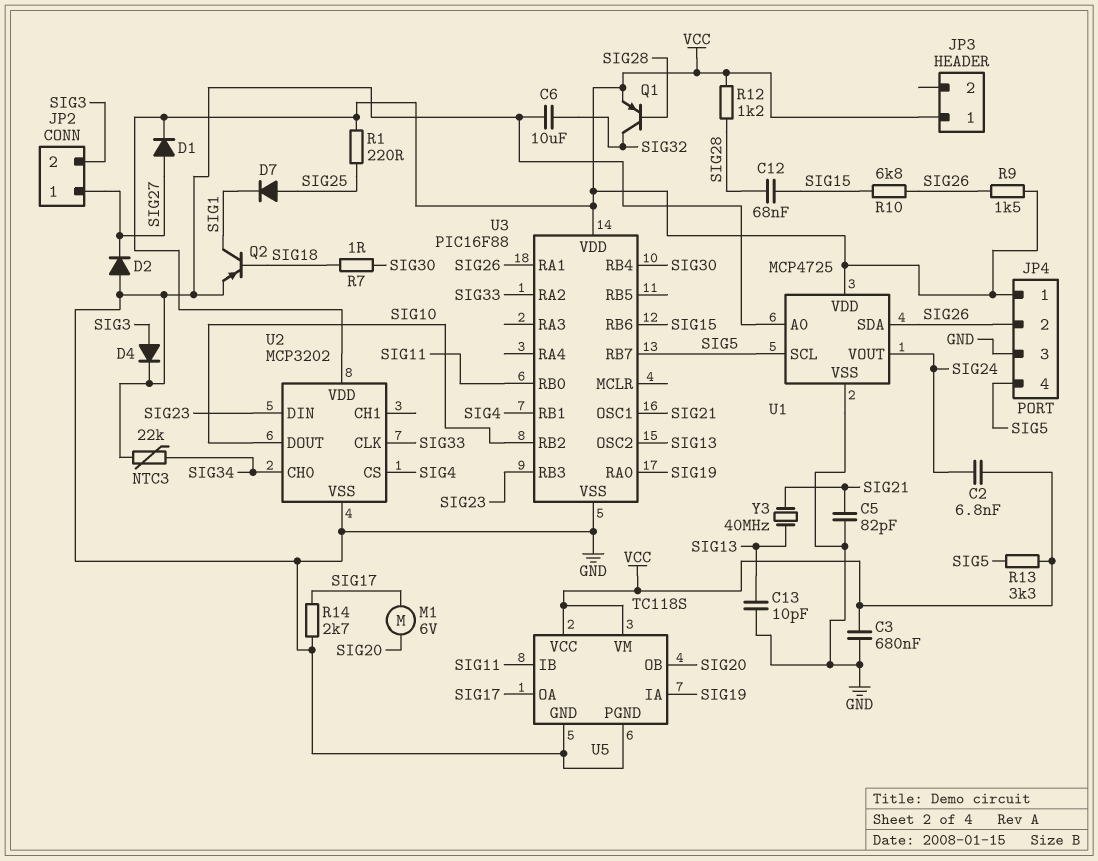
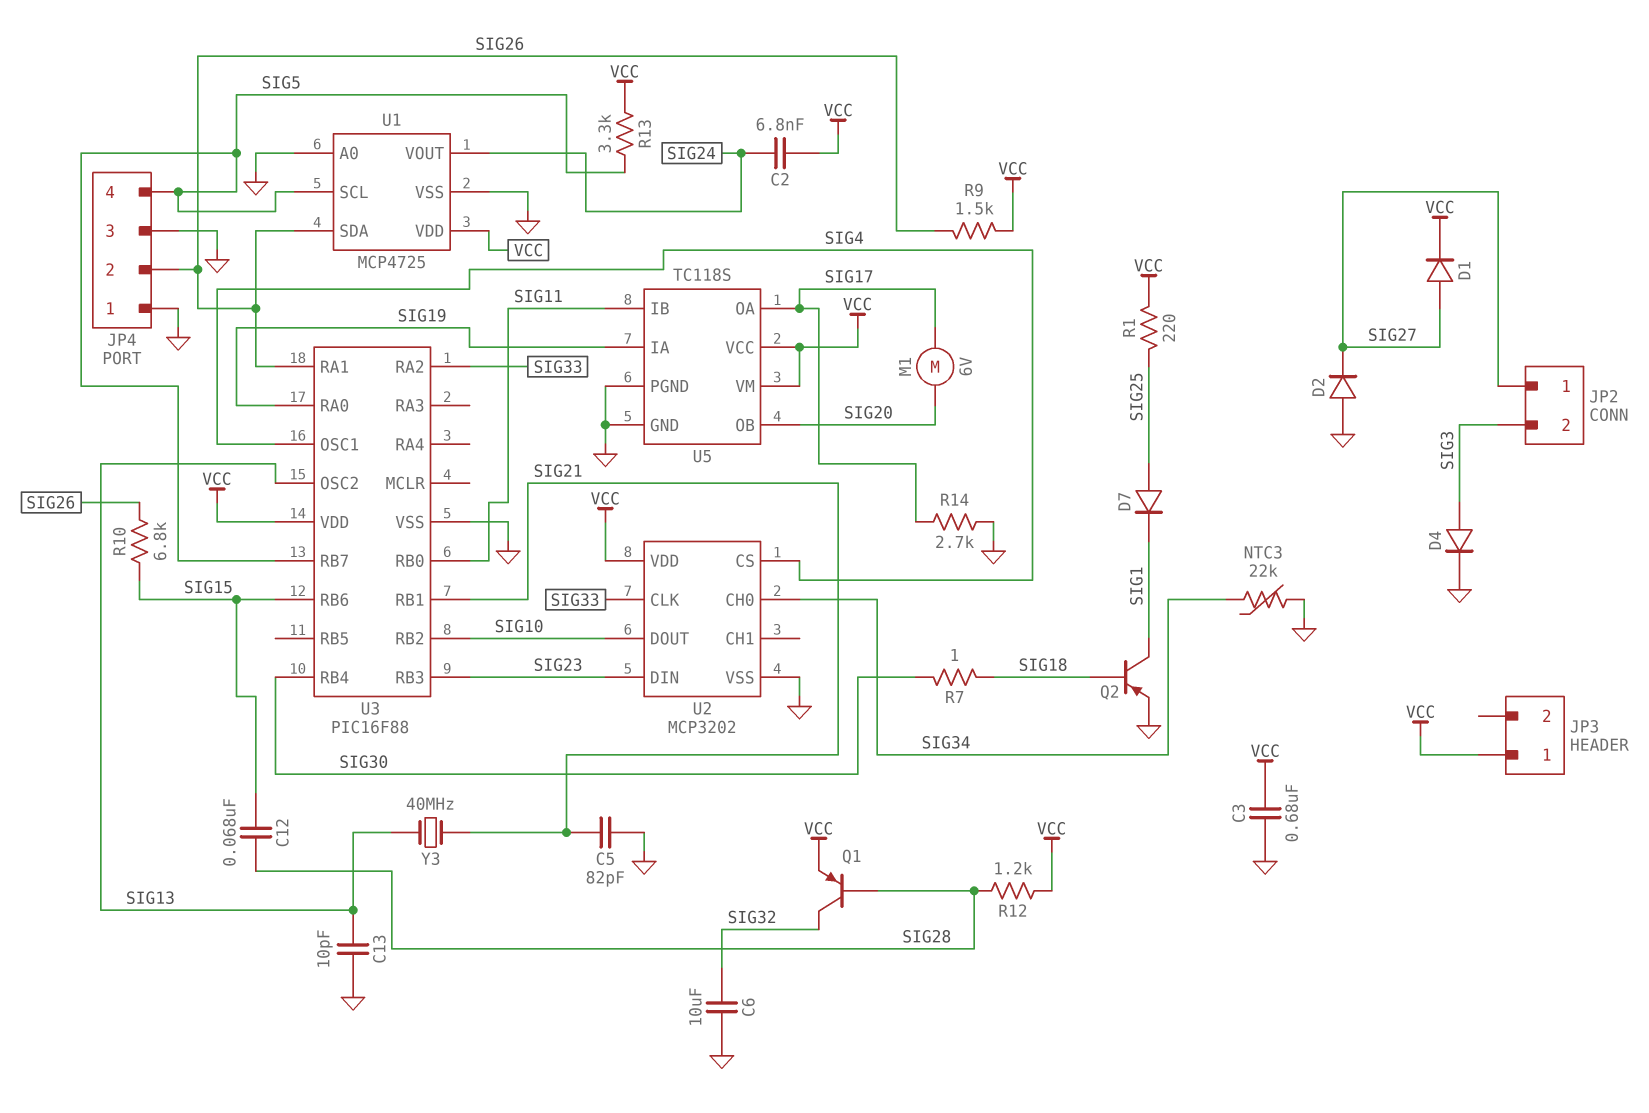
JP4 pin 1: VCC -> GND
U3 pin OSC1: SIG21 -> SIG4
U3 pin RB1: SIG4 -> SIG21

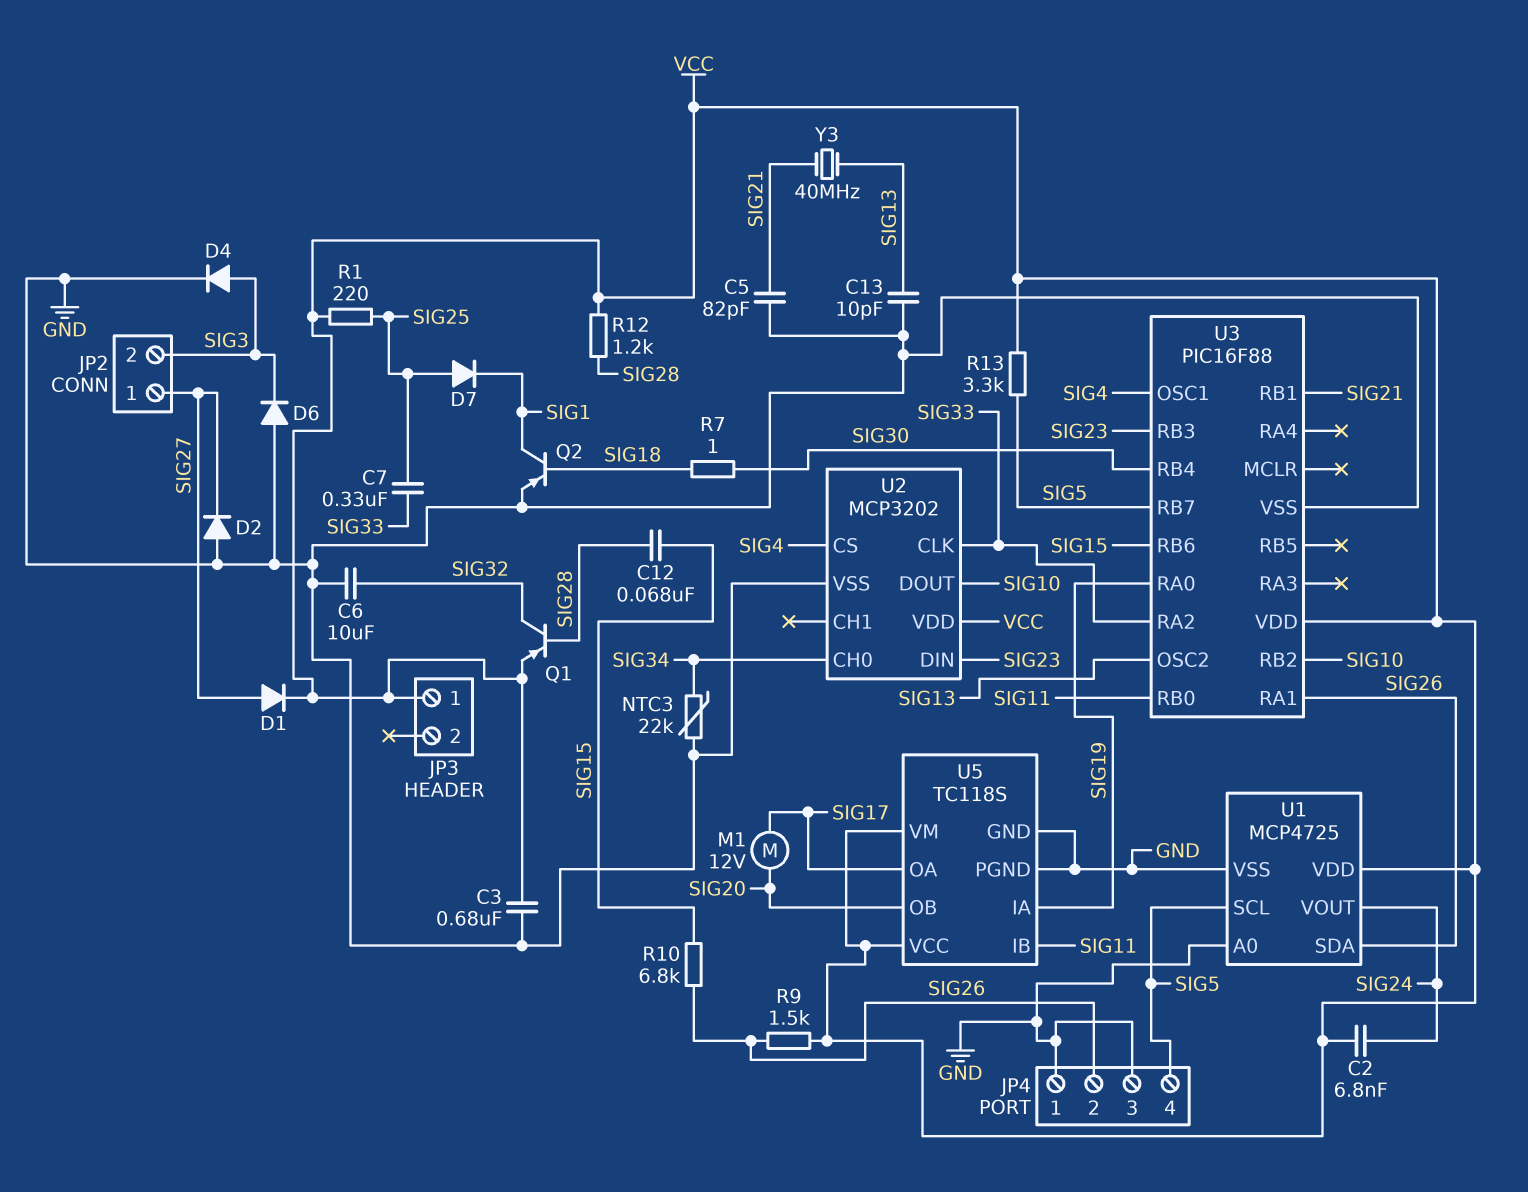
C7: none -> 330nF (SIG25, SIG33)
D6: none -> diode (A GND, K SIG3)
M1: motor 6V (SIG17, SIG20) -> motor 12V (SIG17, SIG20)
R14: 2.7k (GND, SIG17) -> none

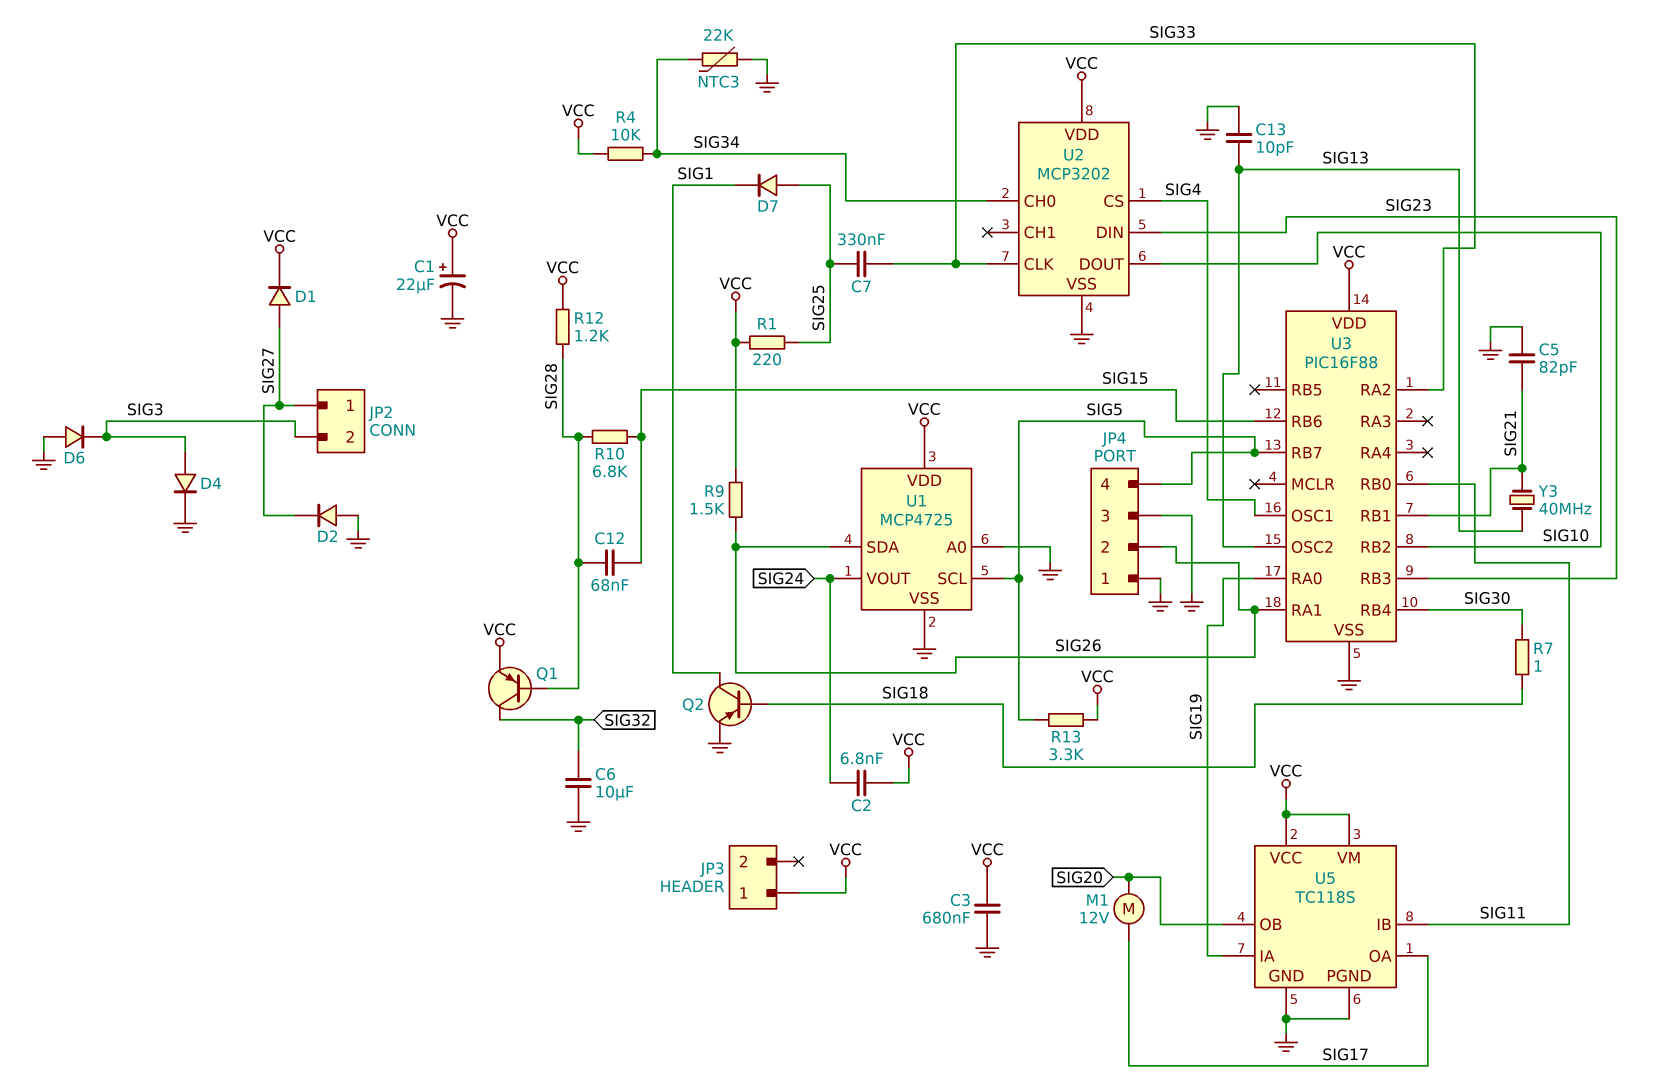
C1: none -> 22uF (plus VCC, minus GND)
R4: none -> 10k (SIG34, VCC)
R10: 6.8k (SIG15, SIG26) -> 6.8k (SIG15, SIG28)

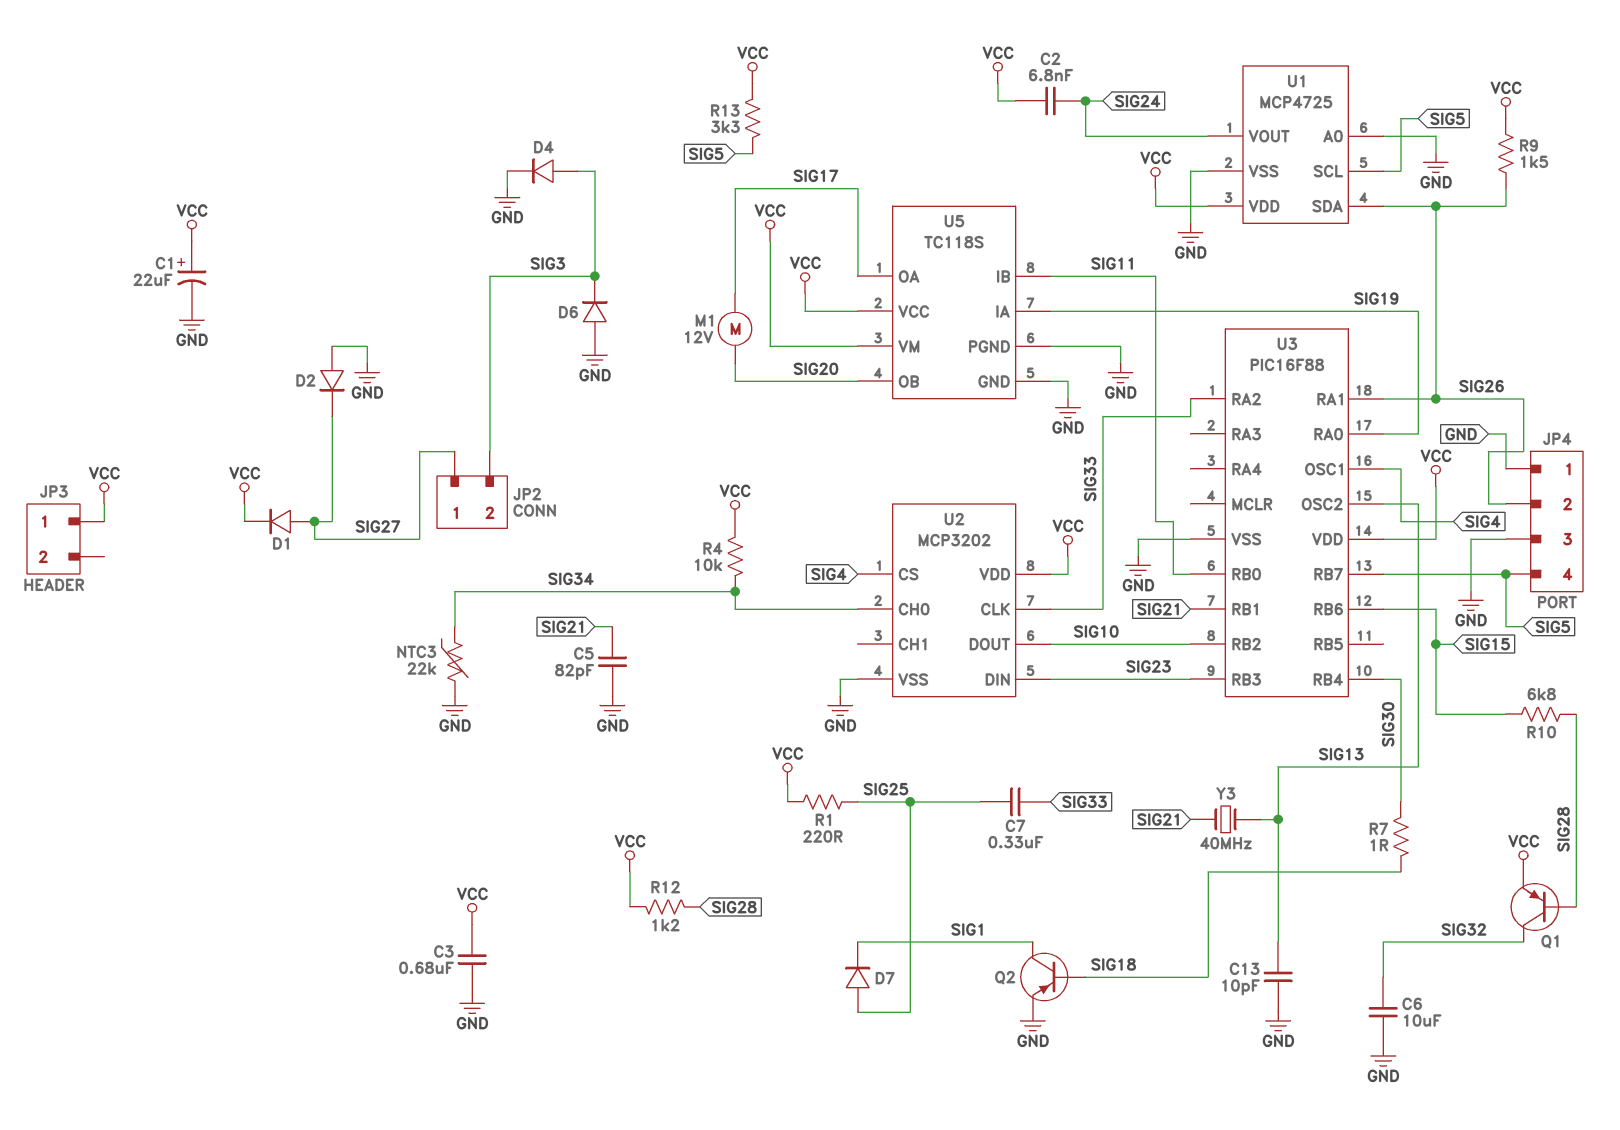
C12: 68nF (SIG15, SIG28) -> none

